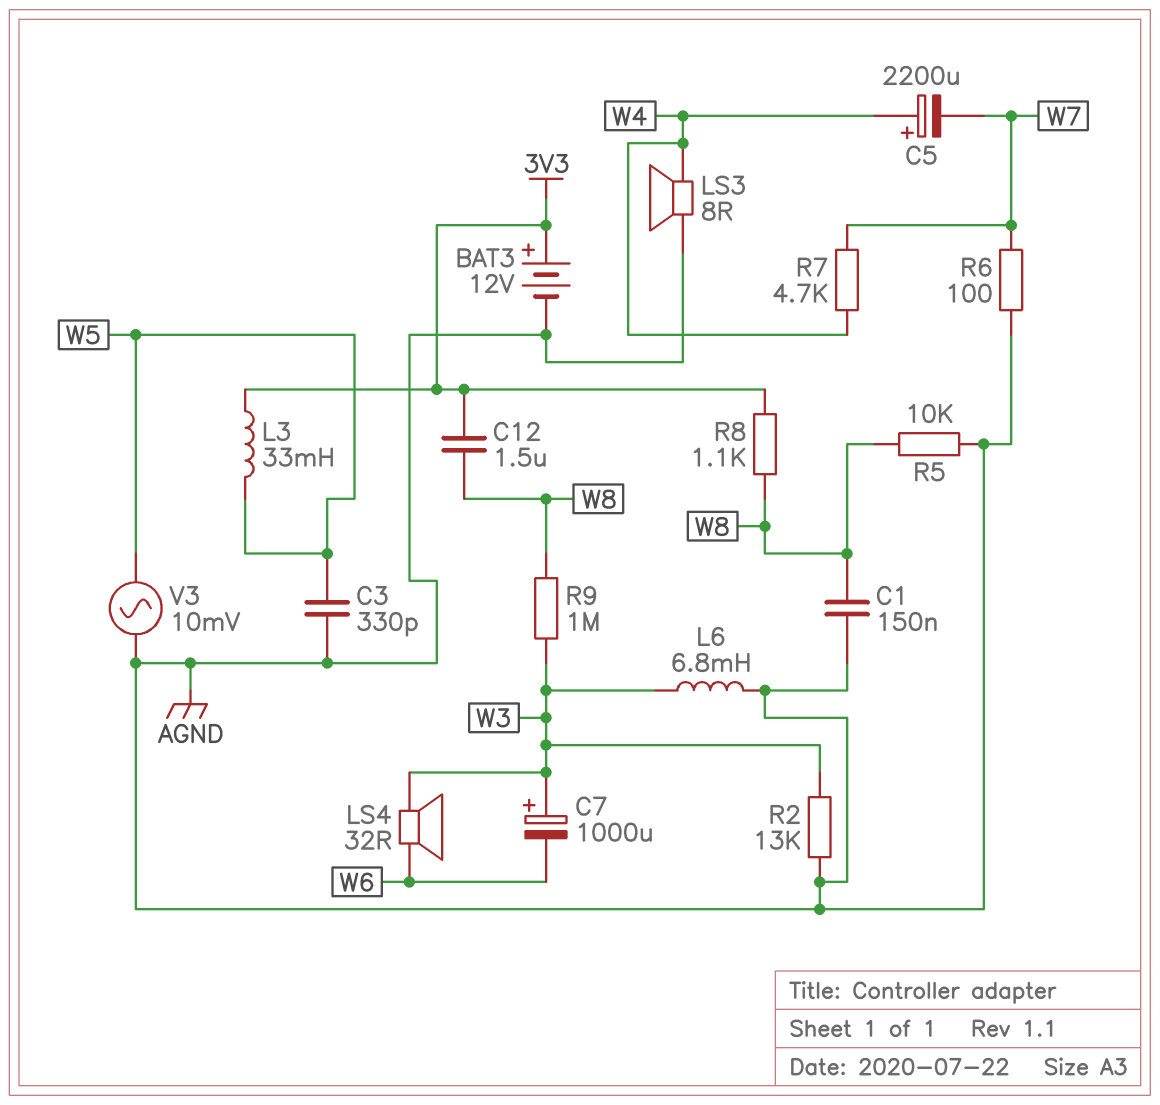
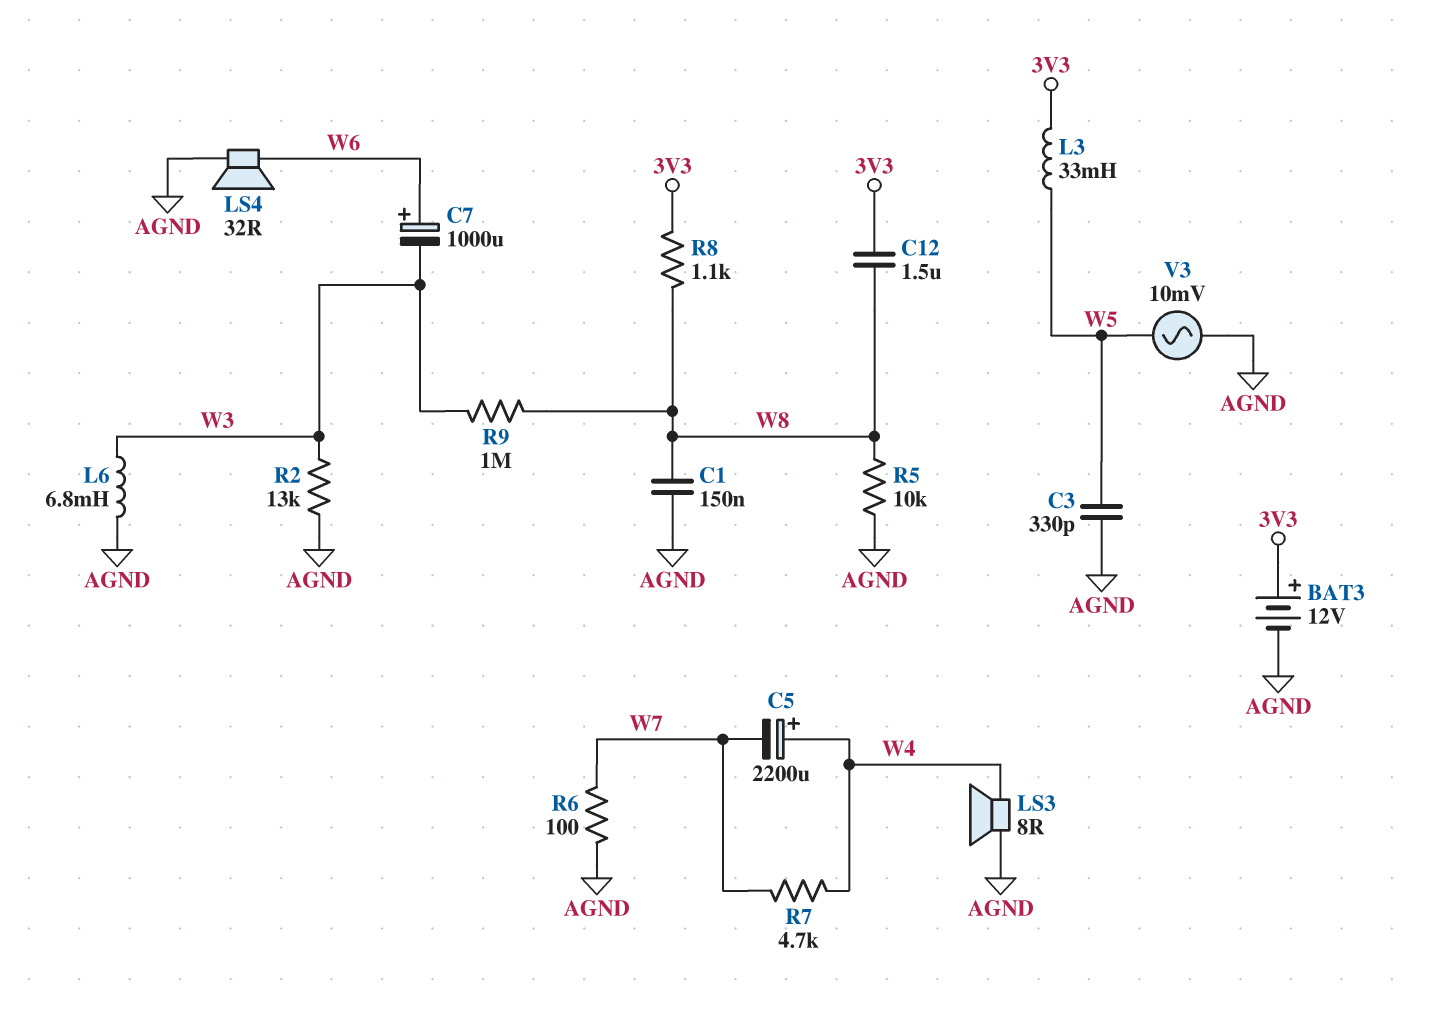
C7: 1000uF (plus W3, minus W6) -> 1000uF (plus W6, minus W3)
LS4: speaker 32R (W3, W6) -> speaker 32R (AGND, W6)

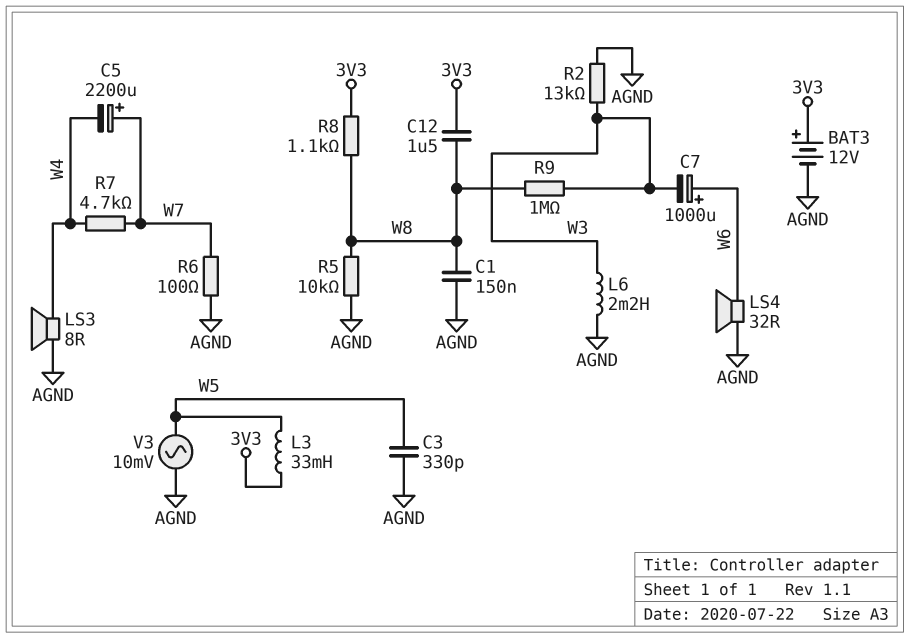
C5: 2200uF (plus W4, minus W7) -> 2200uF (plus W7, minus W4)
L6: 6.8mH (AGND, W3) -> 2.2mH (AGND, W3)

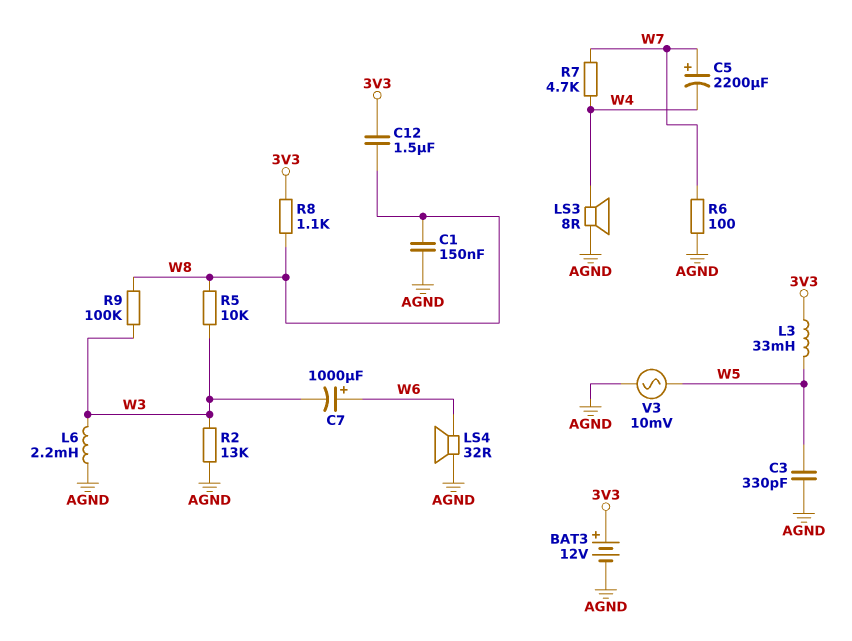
R5: 10k (AGND, W8) -> 10k (W3, W8)
R9: 1M (W3, W8) -> 100k (W3, W8)

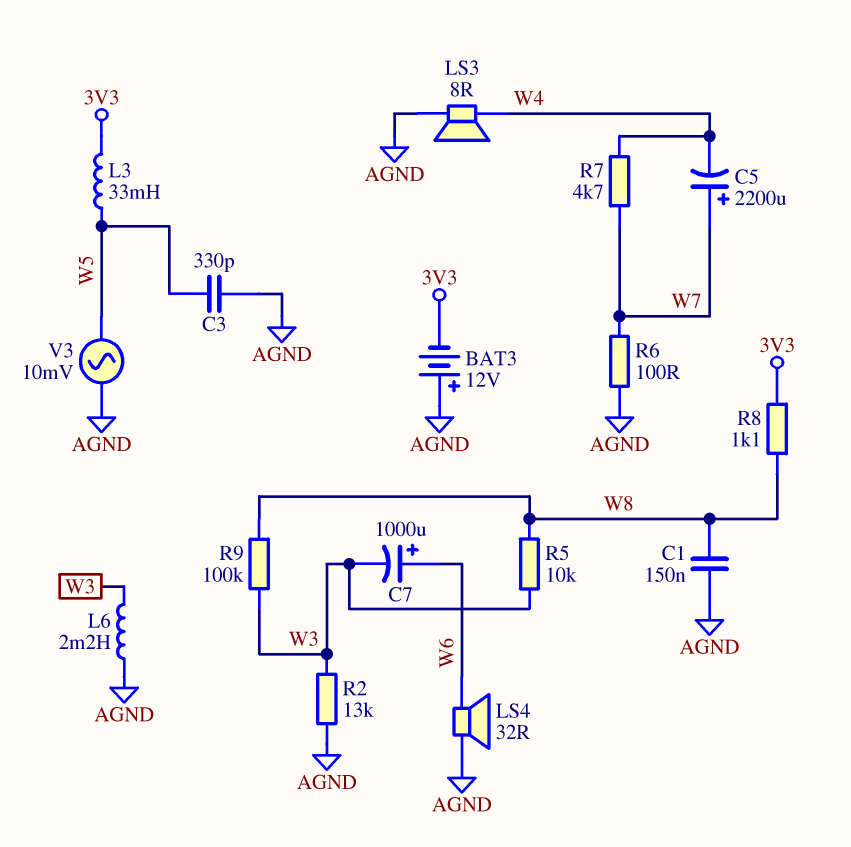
BAT3: 12V (plus 3V3, minus AGND) -> 12V (plus AGND, minus 3V3)
C12: 1.5uF (3V3, W8) -> none

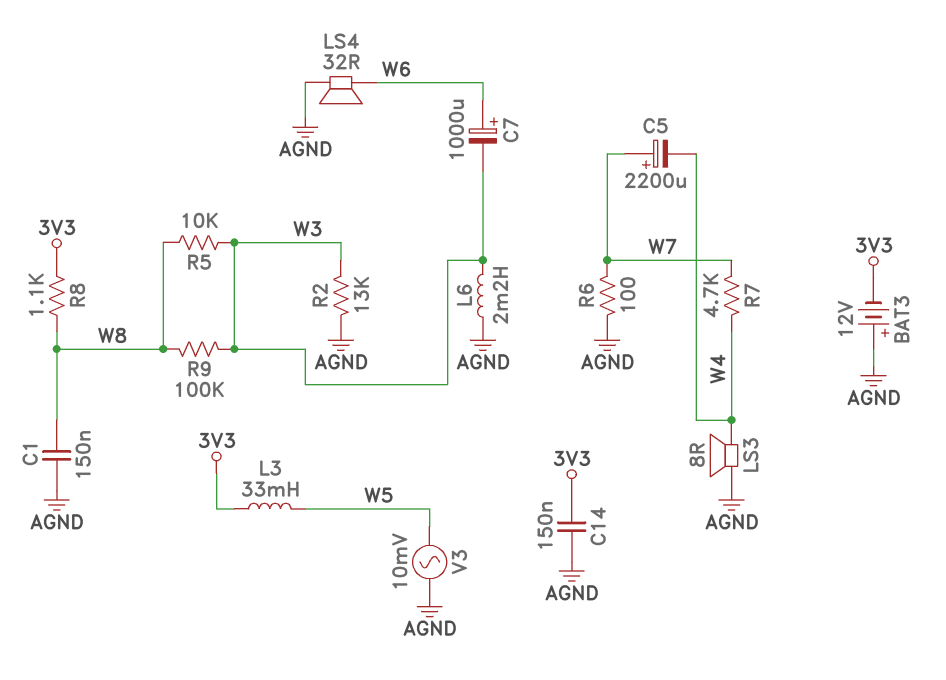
C3: 330pF (AGND, W5) -> none
C14: none -> 150nF (3V3, AGND)

